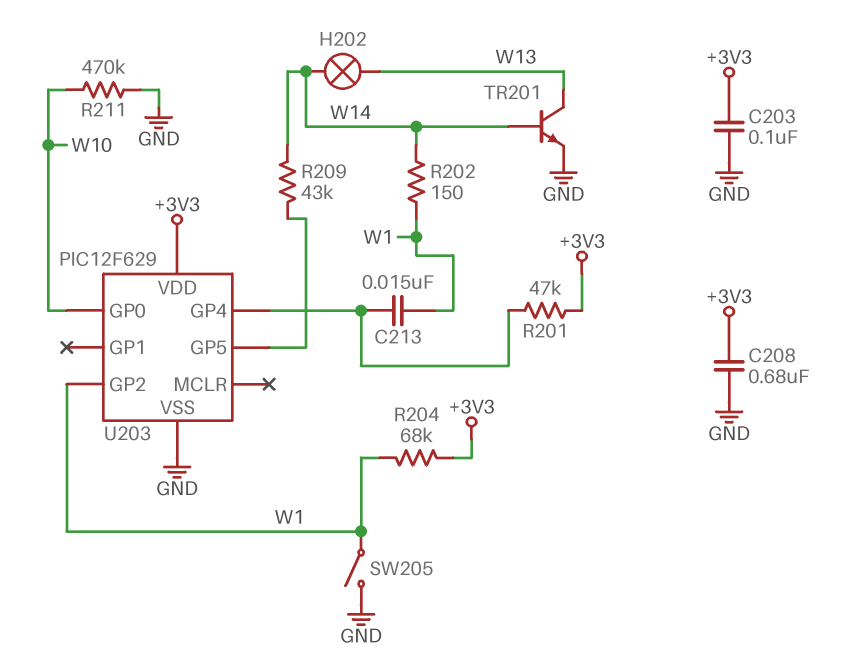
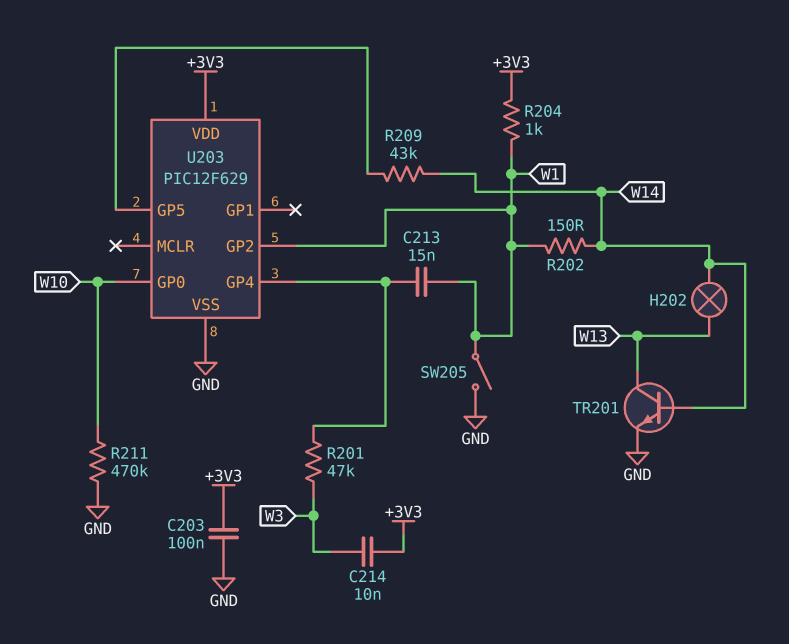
C208: 680nF (+3V3, GND) -> none
C214: none -> 10nF (+3V3, W3)
R201: 47k (+3V3, U203/GP4) -> 47k (U203/GP4, W3)
R204: 68k (+3V3, W1) -> 1k (+3V3, W1)

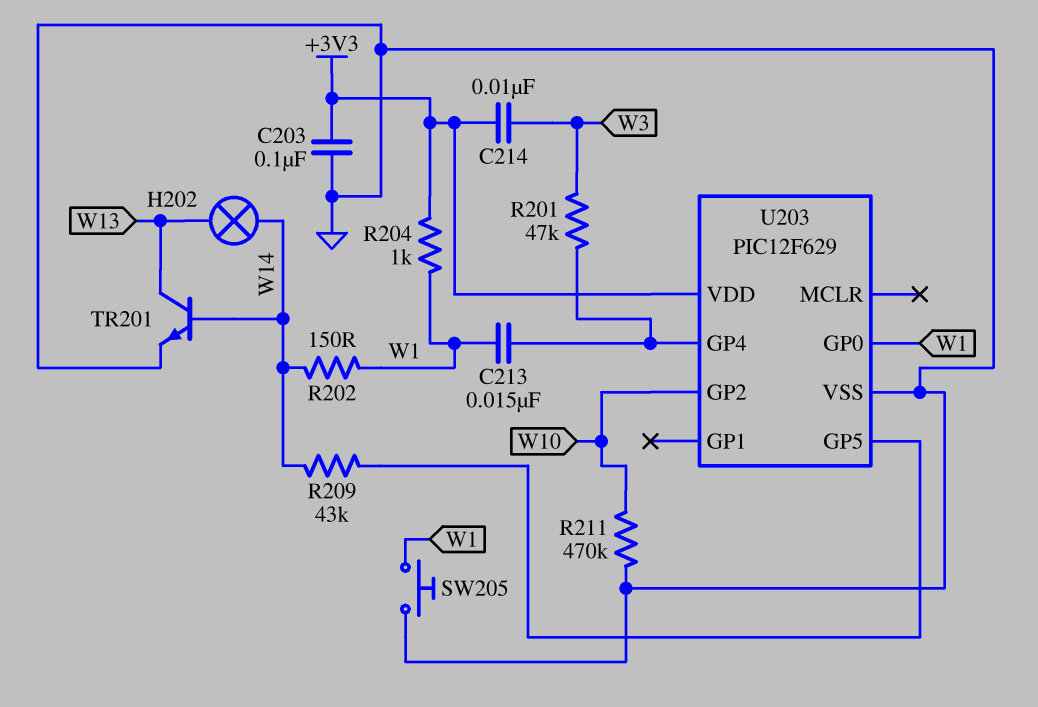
SW205: switch (GND, W1) -> button (GND, W1)
U203 pin GP0: W10 -> W1
U203 pin GP2: W1 -> W10

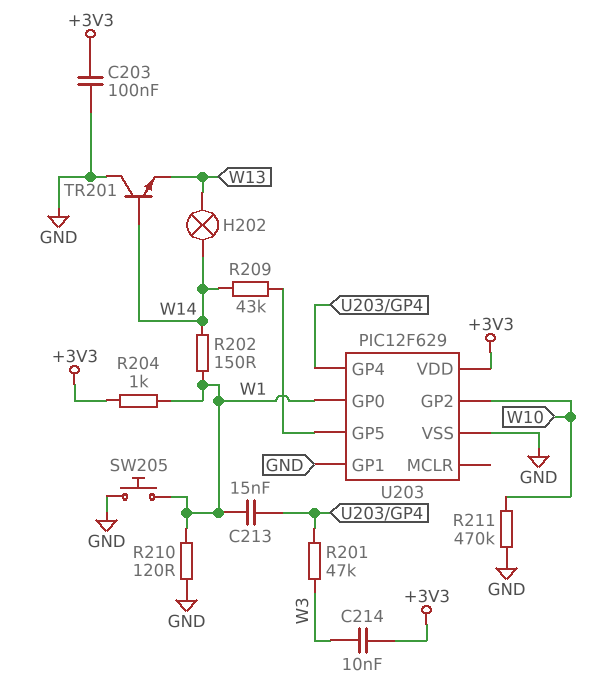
R210: none -> 120 (GND, W1)
TR201: NPN (B W14, C W13, E GND) -> NPN (B W14, C GND, E W13)
U203 pin GP1: none -> GND

